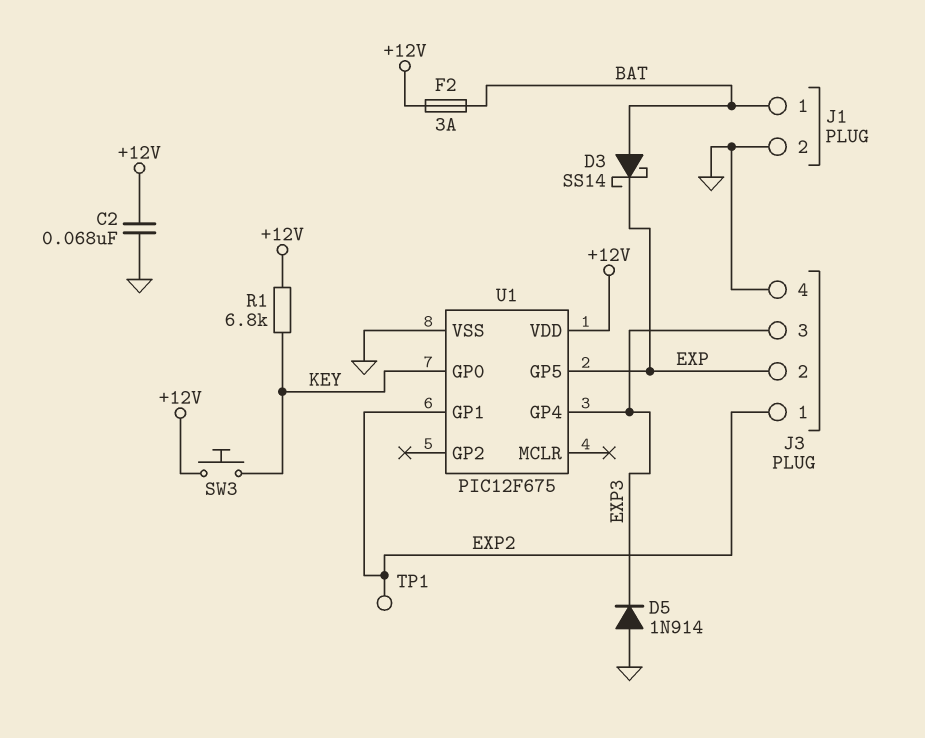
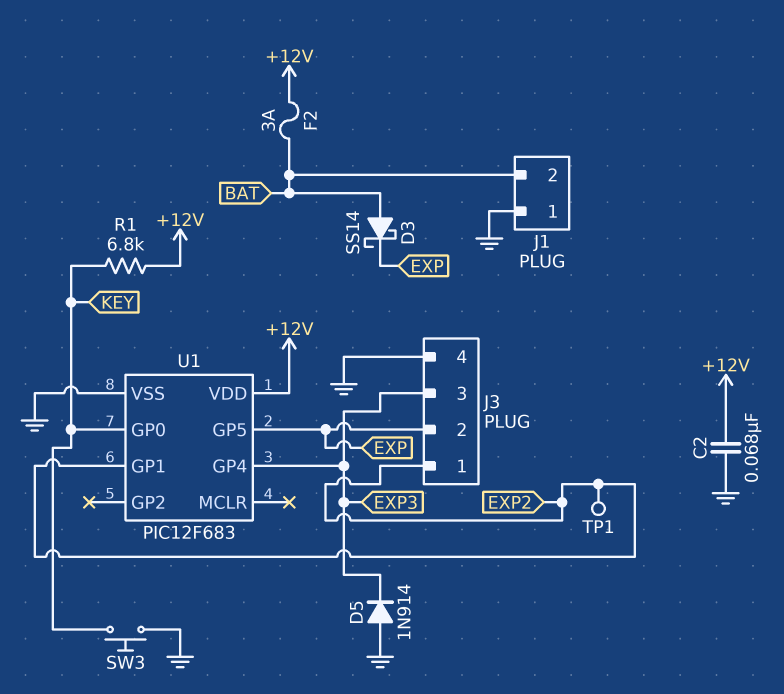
J1 pin 1: BAT -> GND
J1 pin 2: GND -> BAT
SW3: button (+12V, KEY) -> button (GND, KEY)
U1: PIC12F675 -> PIC12F683

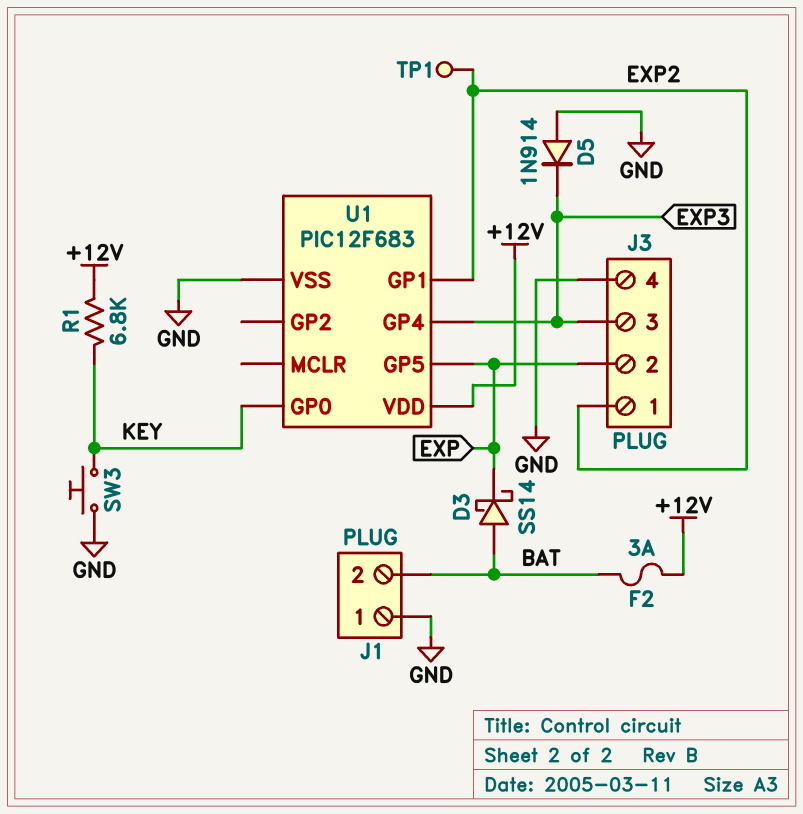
C2: 68nF (+12V, GND) -> none

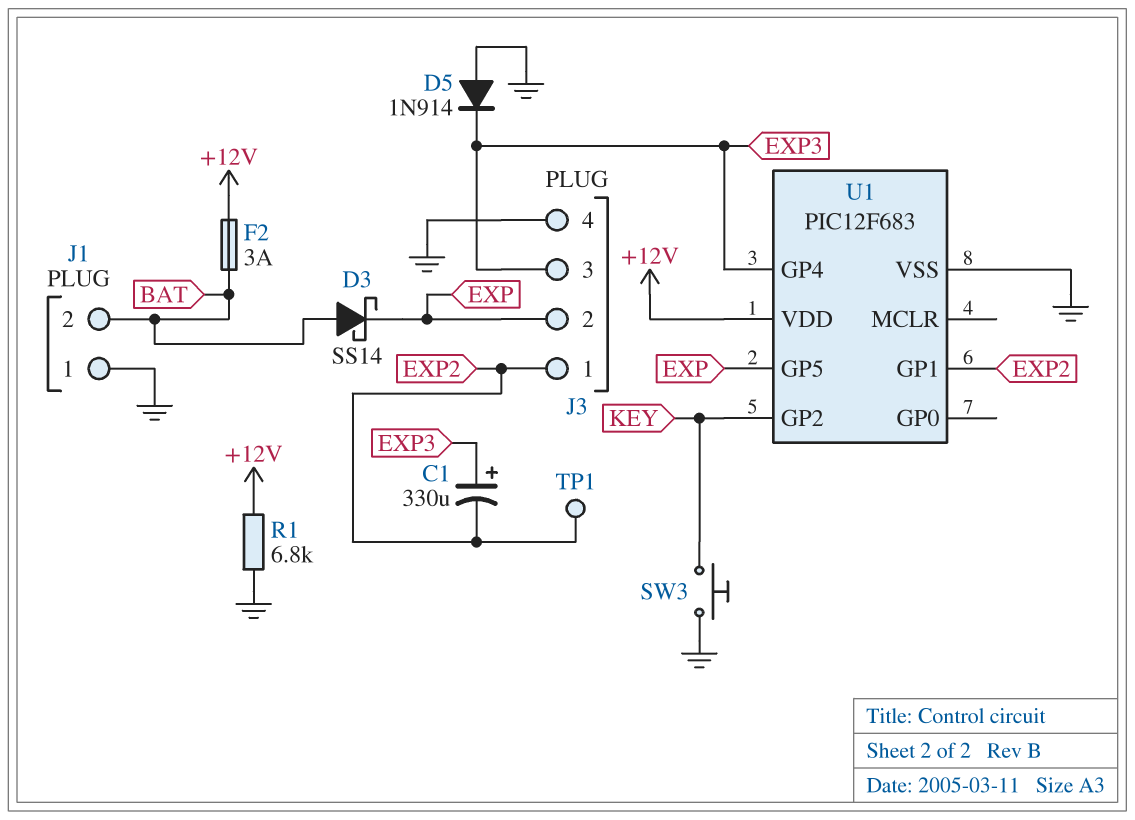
C1: none -> 330uF (plus EXP3, minus EXP2)
R1: 6.8k (+12V, KEY) -> 6.8k (+12V, GND)
U1 pin GP0: KEY -> none
U1 pin GP2: none -> KEY

